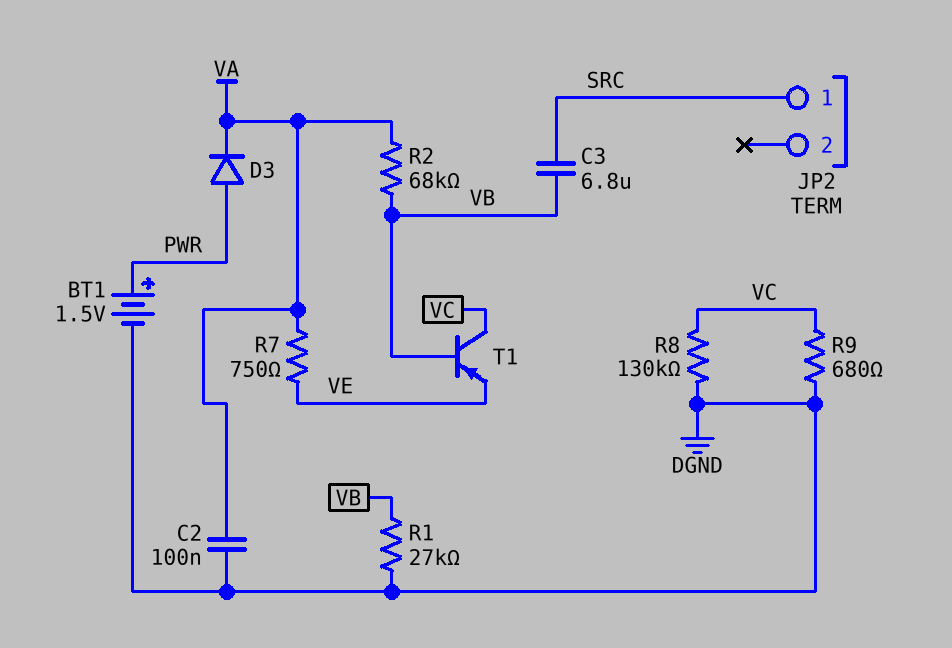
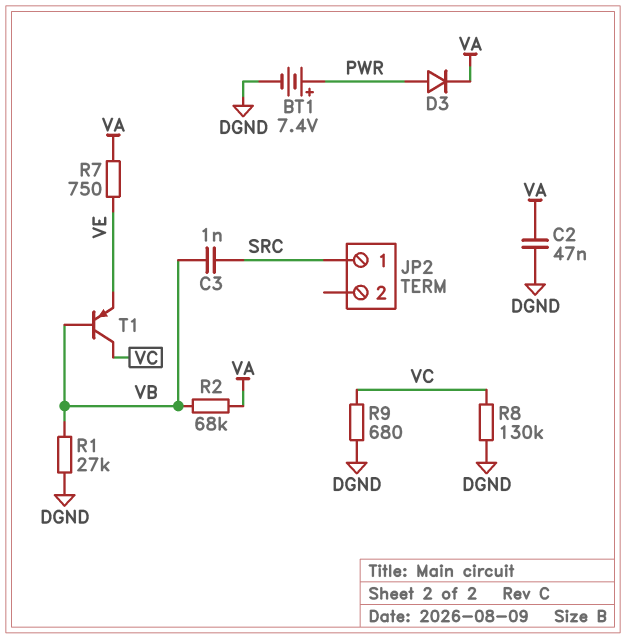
BT1: 1.5V (plus PWR, minus DGND) -> 7.4V (plus PWR, minus DGND)
C2: 100nF (DGND, VA) -> 47nF (DGND, VA)
C3: 6.8uF (SRC, VB) -> 1nF (SRC, VB)

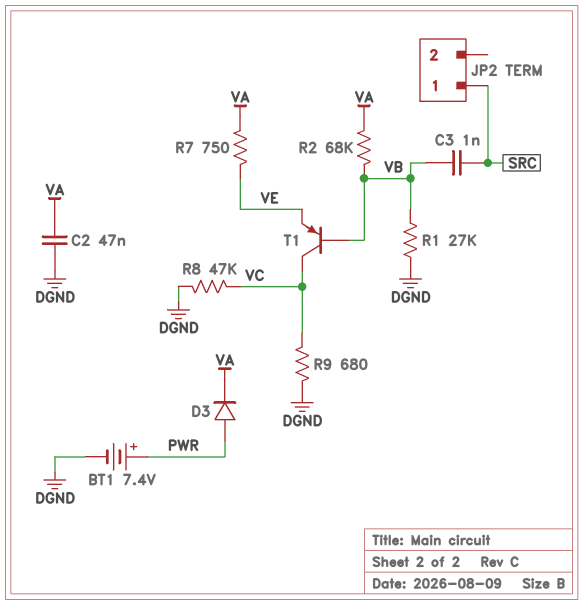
R8: 130k (DGND, VC) -> 47k (DGND, VC)

